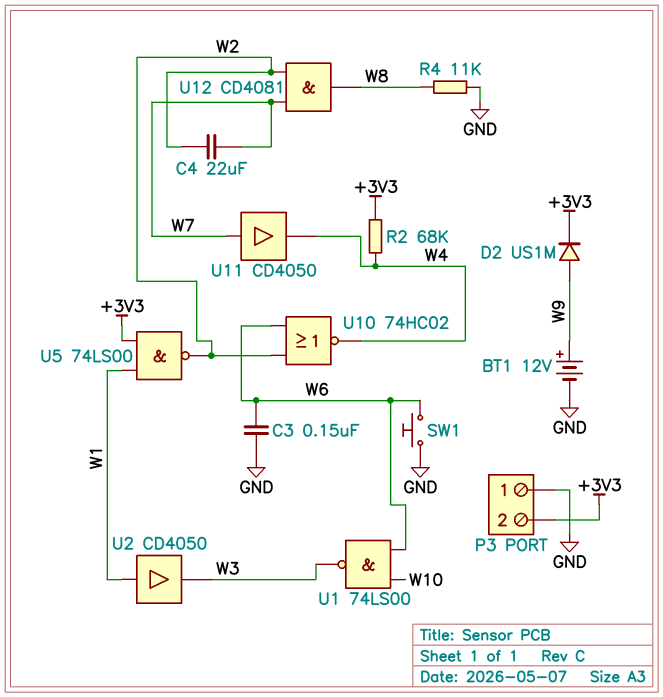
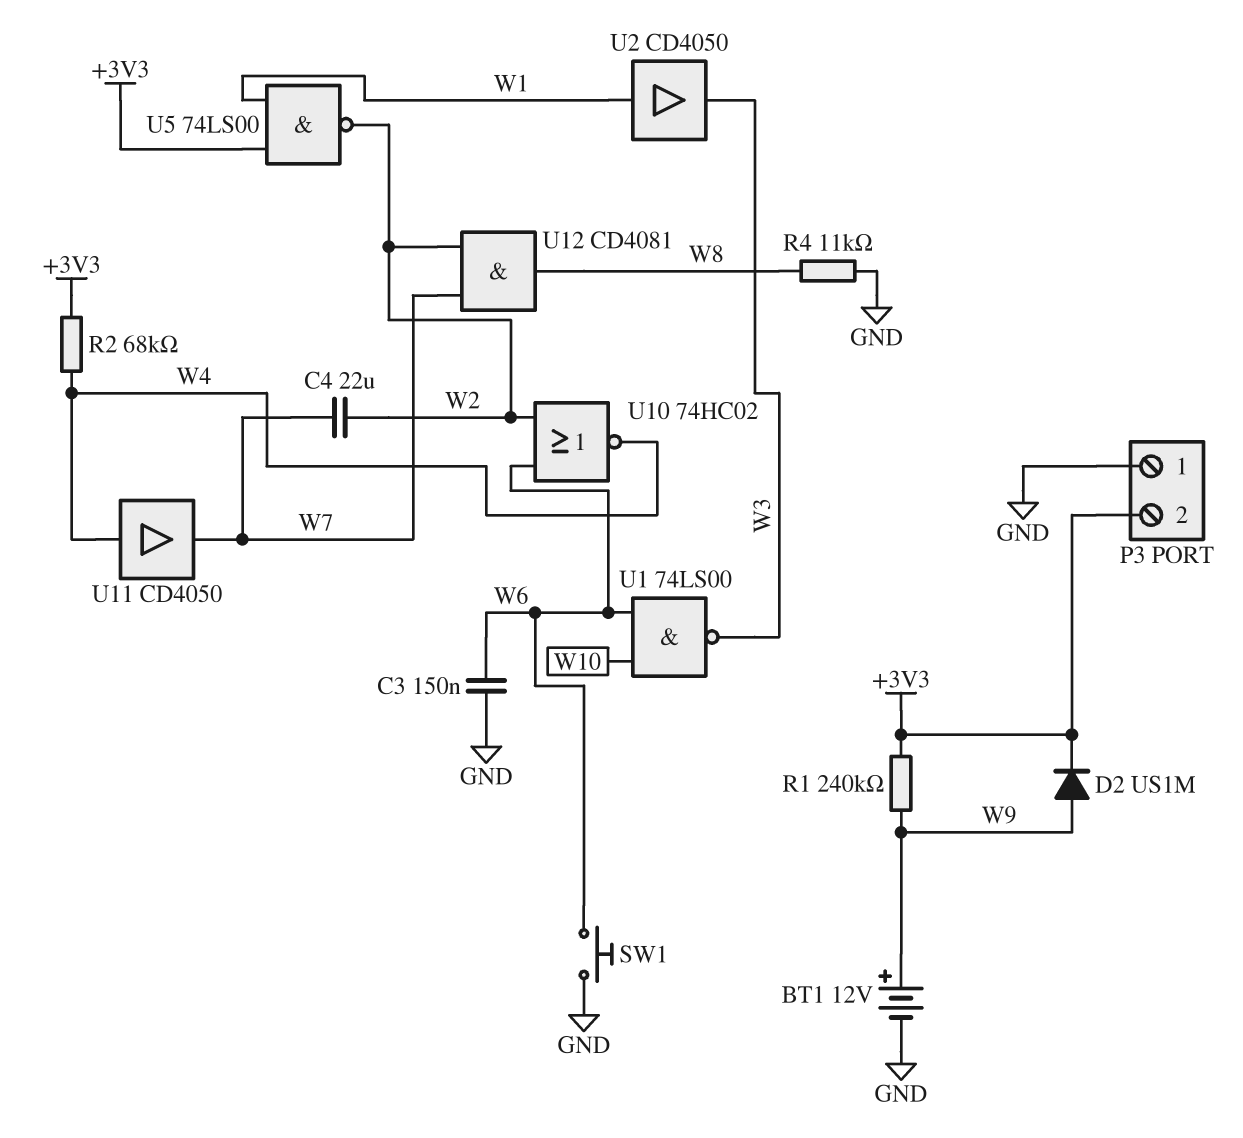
R1: none -> 240k (+3V3, W9)
U11: buffer CD4050 (in W7, out W4) -> buffer CD4050 (in W4, out W7)

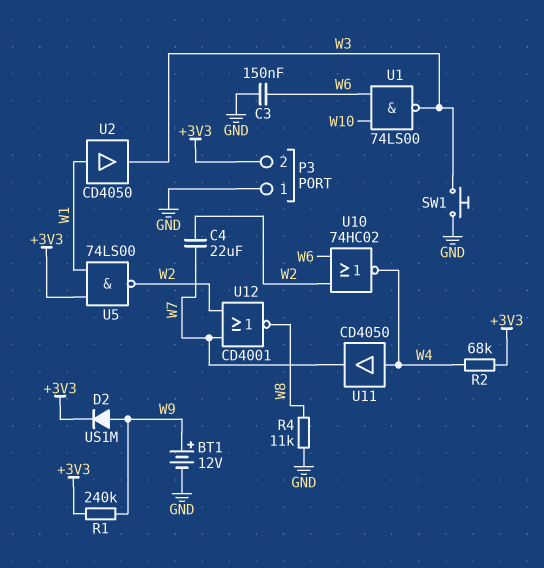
SW1: button (GND, W6) -> button (GND, W3)
U12: AND CD4081 (in W2, in W7, out W8) -> NOR CD4001 (in W2, in W7, out W8)

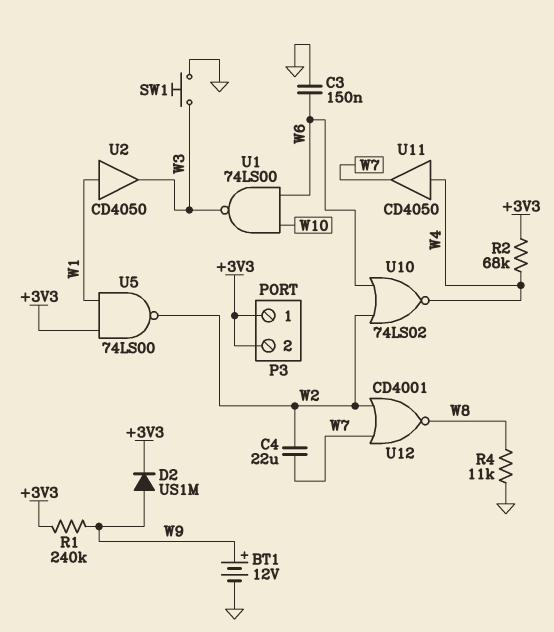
P3 pin 1: GND -> +3V3
U10: NOR 74HC02 (in W2, in W6, out W4) -> NOR 74LS02 (in W2, in W6, out W4)

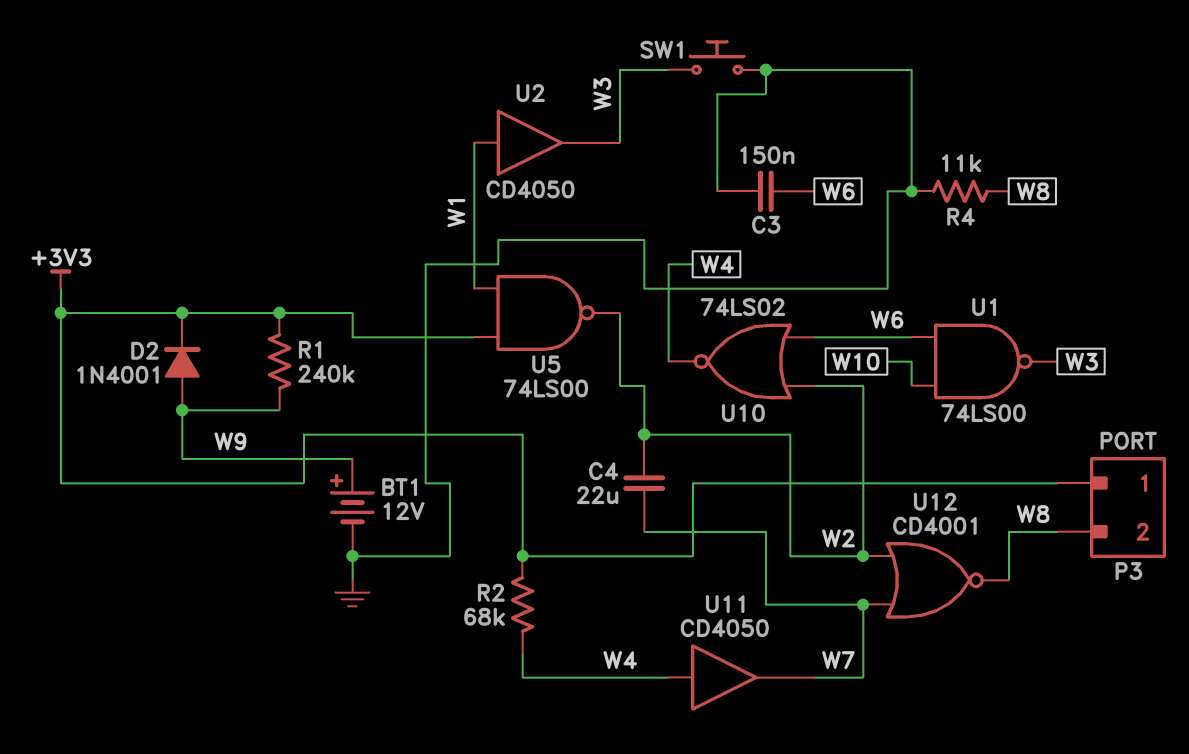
D2: diode US1M (A W9, K +3V3) -> diode 1N4001 (A W9, K +3V3)
P3 pin 2: +3V3 -> W8

